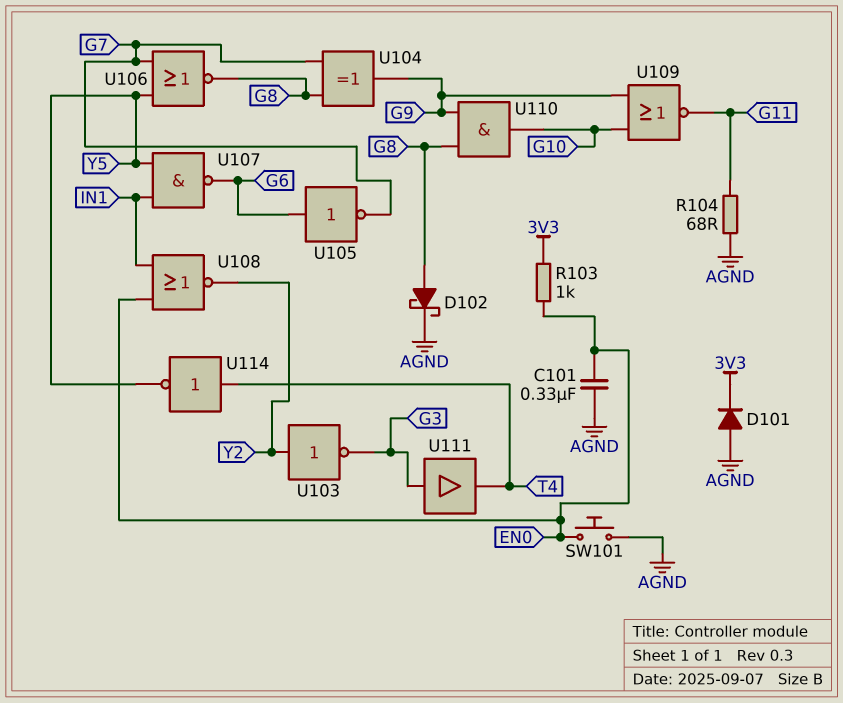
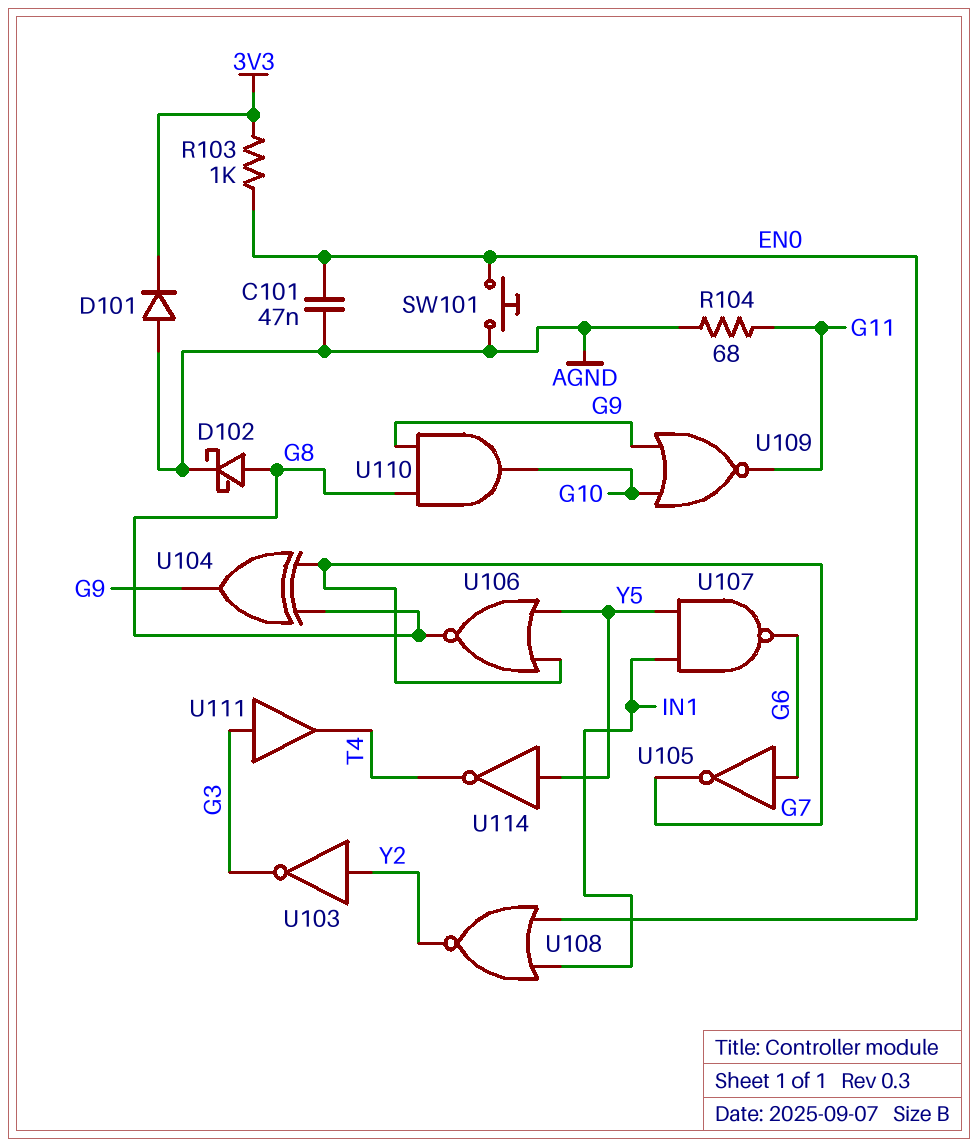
C101: 330nF (AGND, EN0) -> 47nF (AGND, EN0)
U114: NOT (in T4, out Y5) -> NOT (in Y5, out T4)

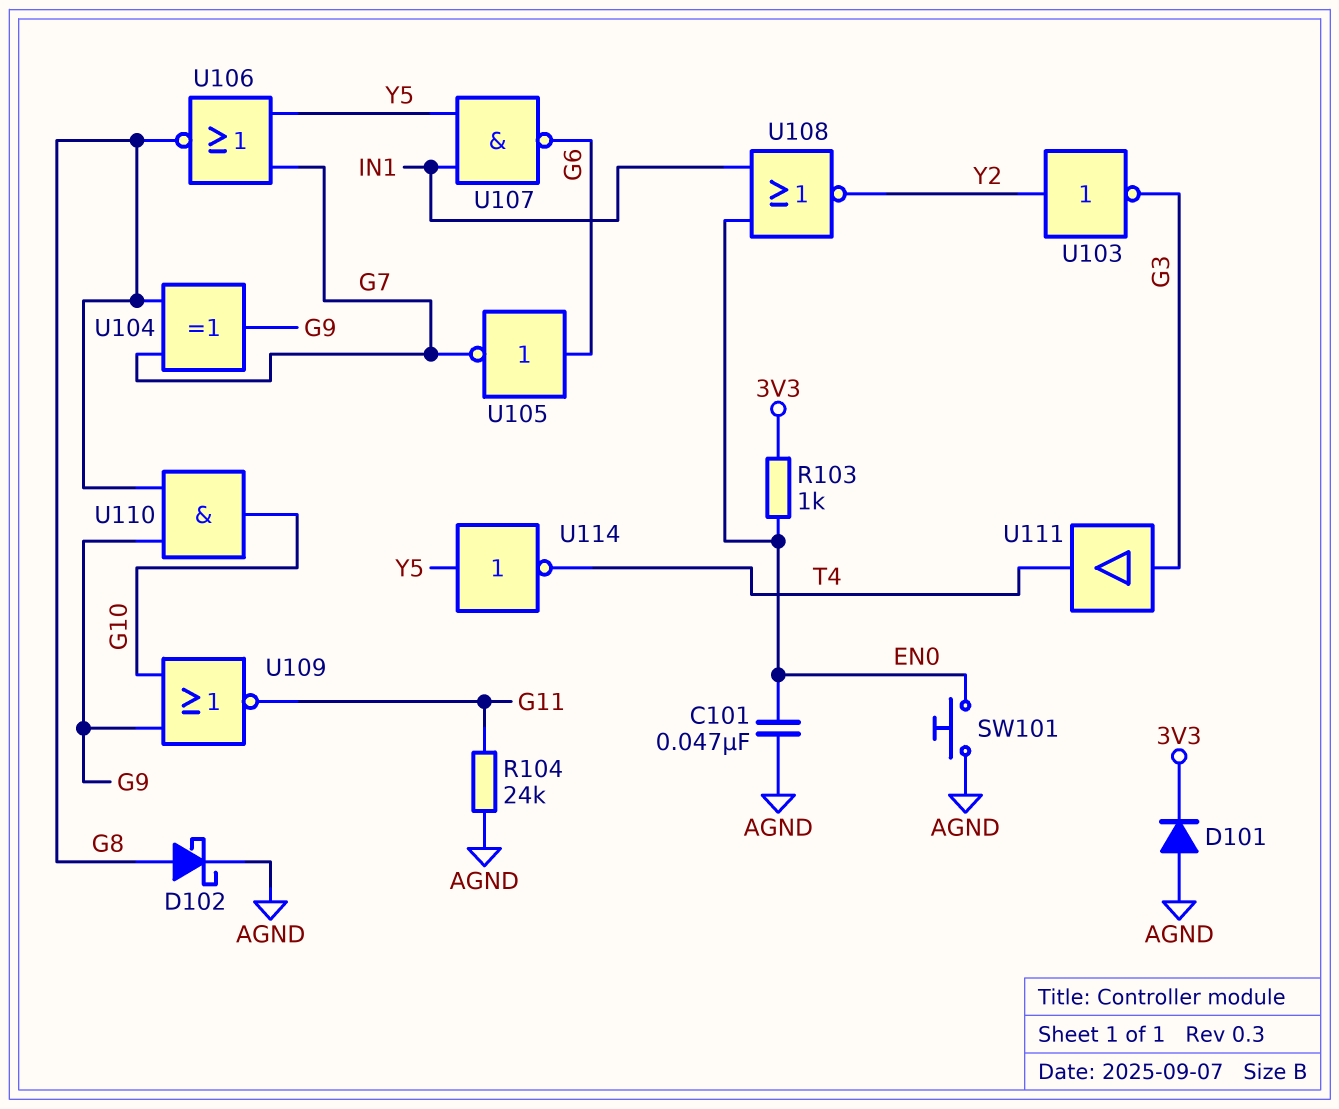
R104: 68 (AGND, G11) -> 24k (AGND, G11)

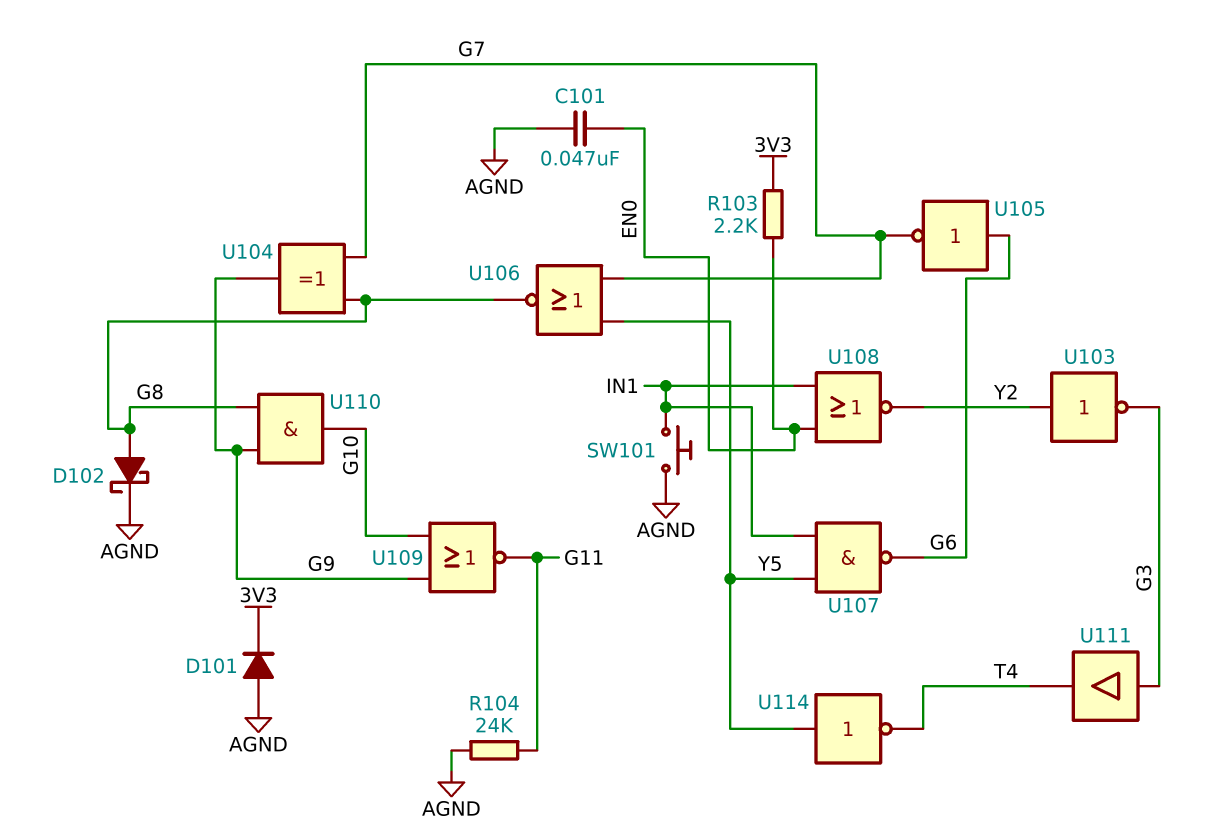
R103: 1k (3V3, EN0) -> 2.2k (3V3, EN0)
SW101: button (AGND, EN0) -> button (AGND, IN1)

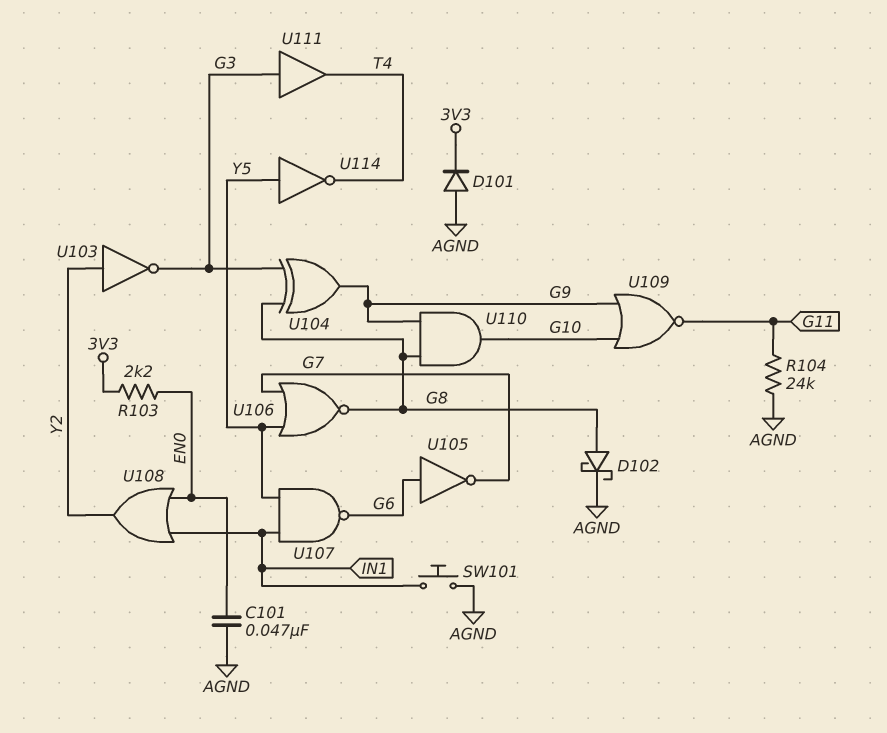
U104: XOR (in G7, in G8, out G9) -> XOR (in G3, in G8, out G9)
U108: NOR (in EN0, in IN1, out Y2) -> OR (in EN0, in IN1, out Y2)

